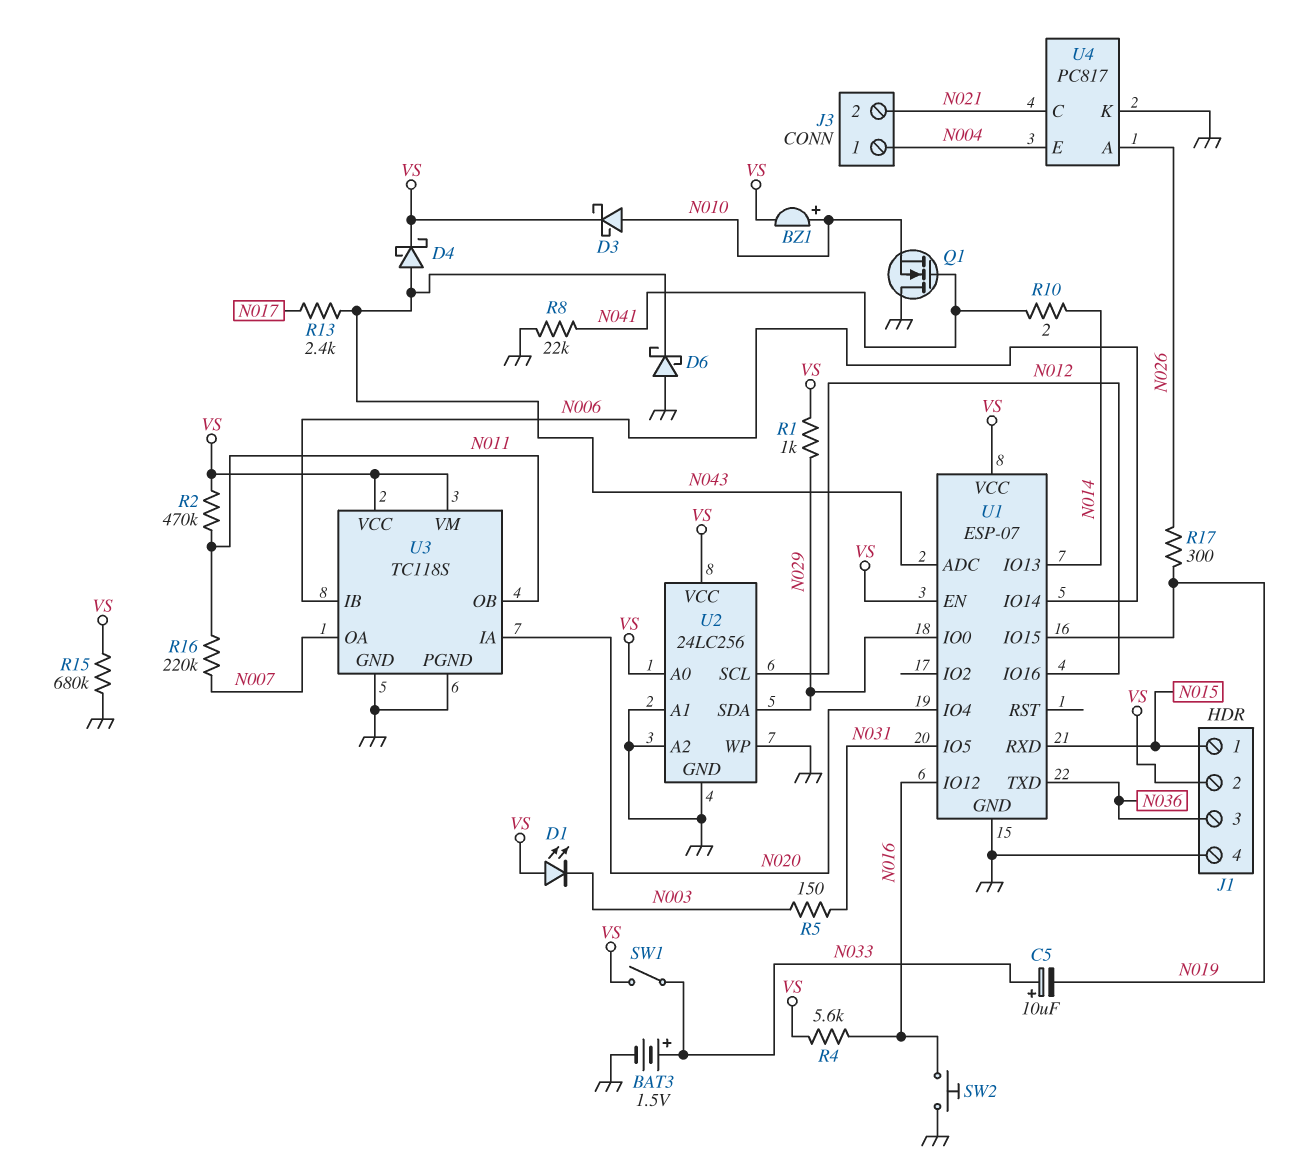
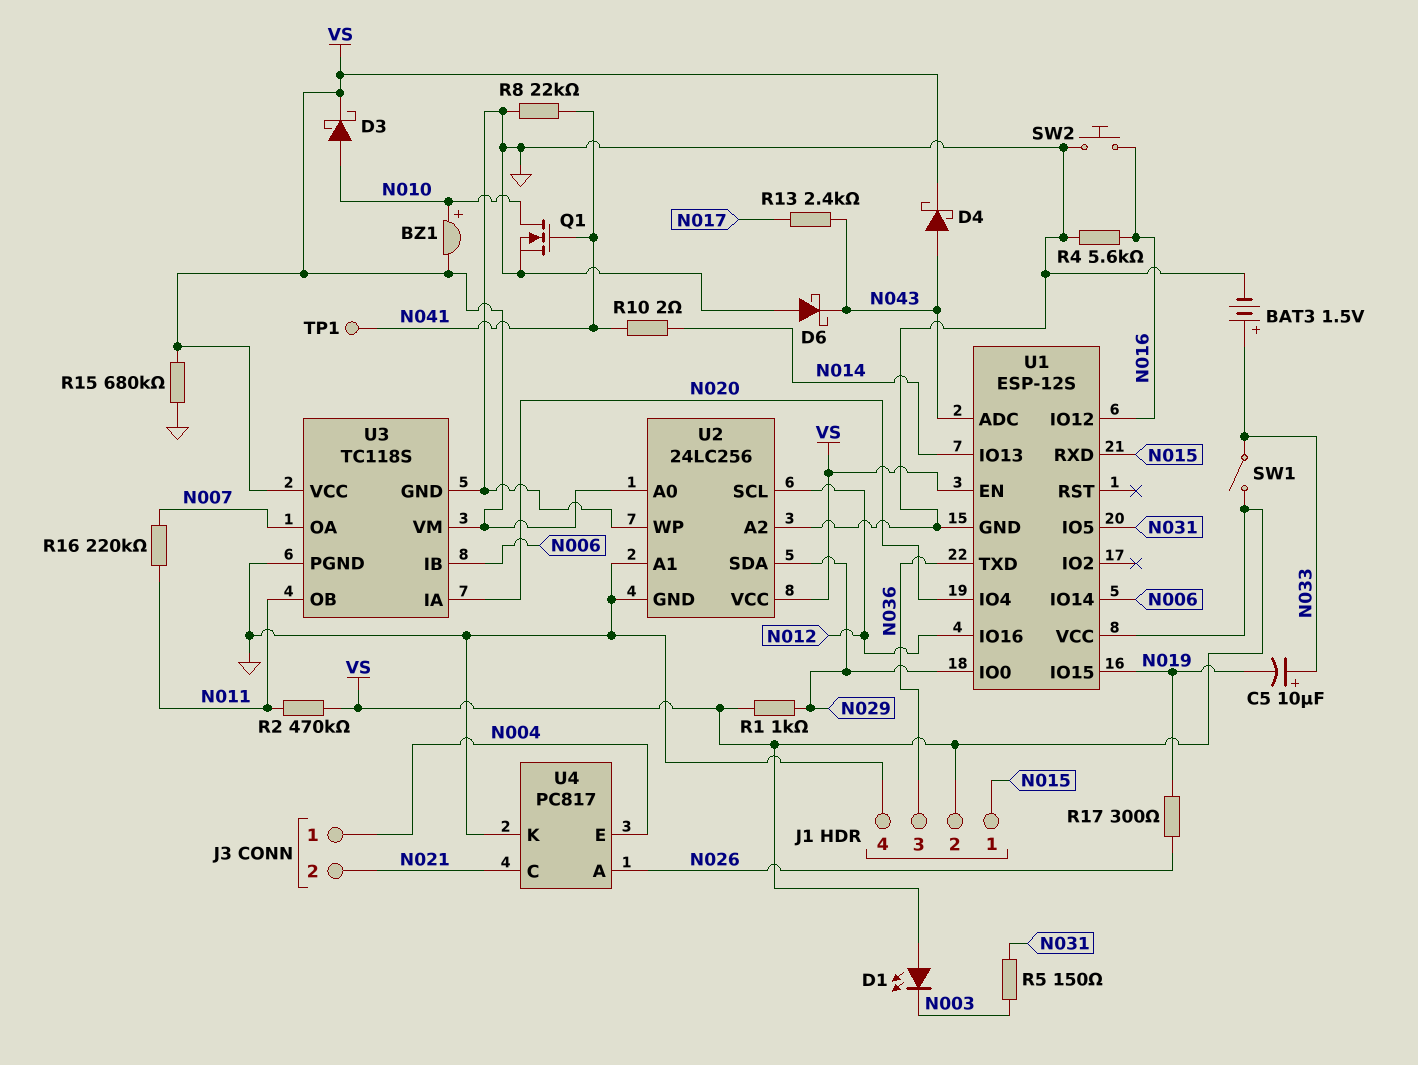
Q1: NMOS (G N041, D GND, S N010) -> NMOS (G N041, D N010, S GND)
R4: 5.6k (N016, VS) -> 5.6k (GND, N016)
TP1: none -> test point (N041)
U1: ESP-07 -> ESP-12S

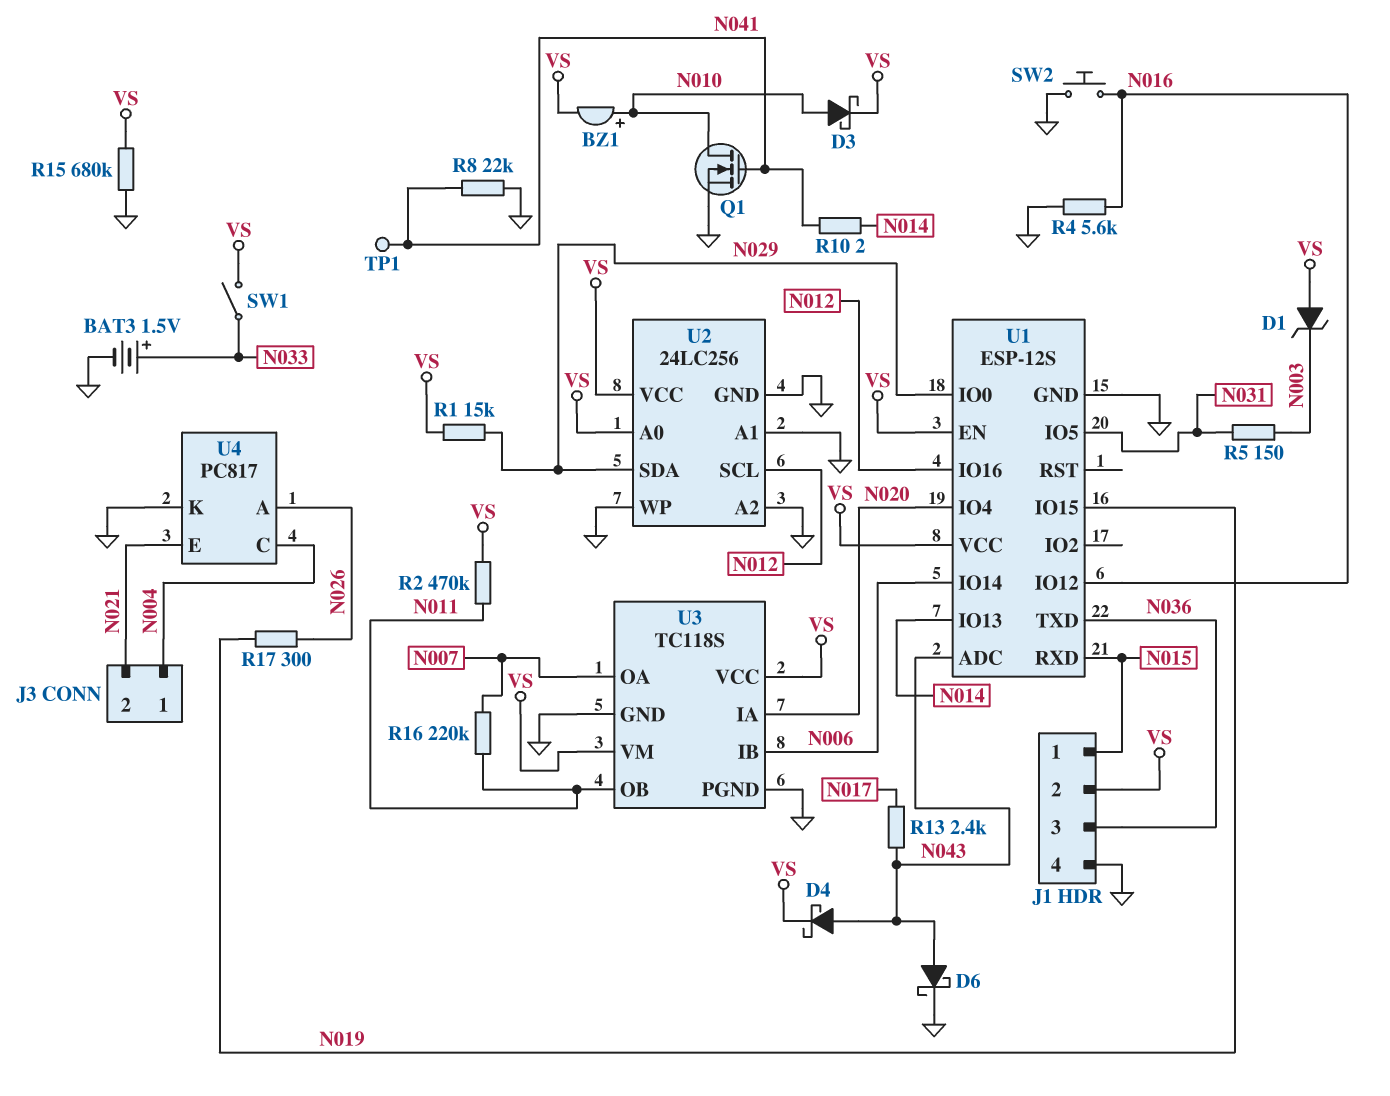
C5: 10uF (plus N033, minus N019) -> none
D1: LED (A VS, K N003) -> zener (A VS, K N003)
D6: schottky (A GND, K N043) -> schottky (A N043, K GND)
R1: 1k (N029, VS) -> 15k (N029, VS)
U4 pin C: N021 -> N004
U4 pin E: N004 -> N021

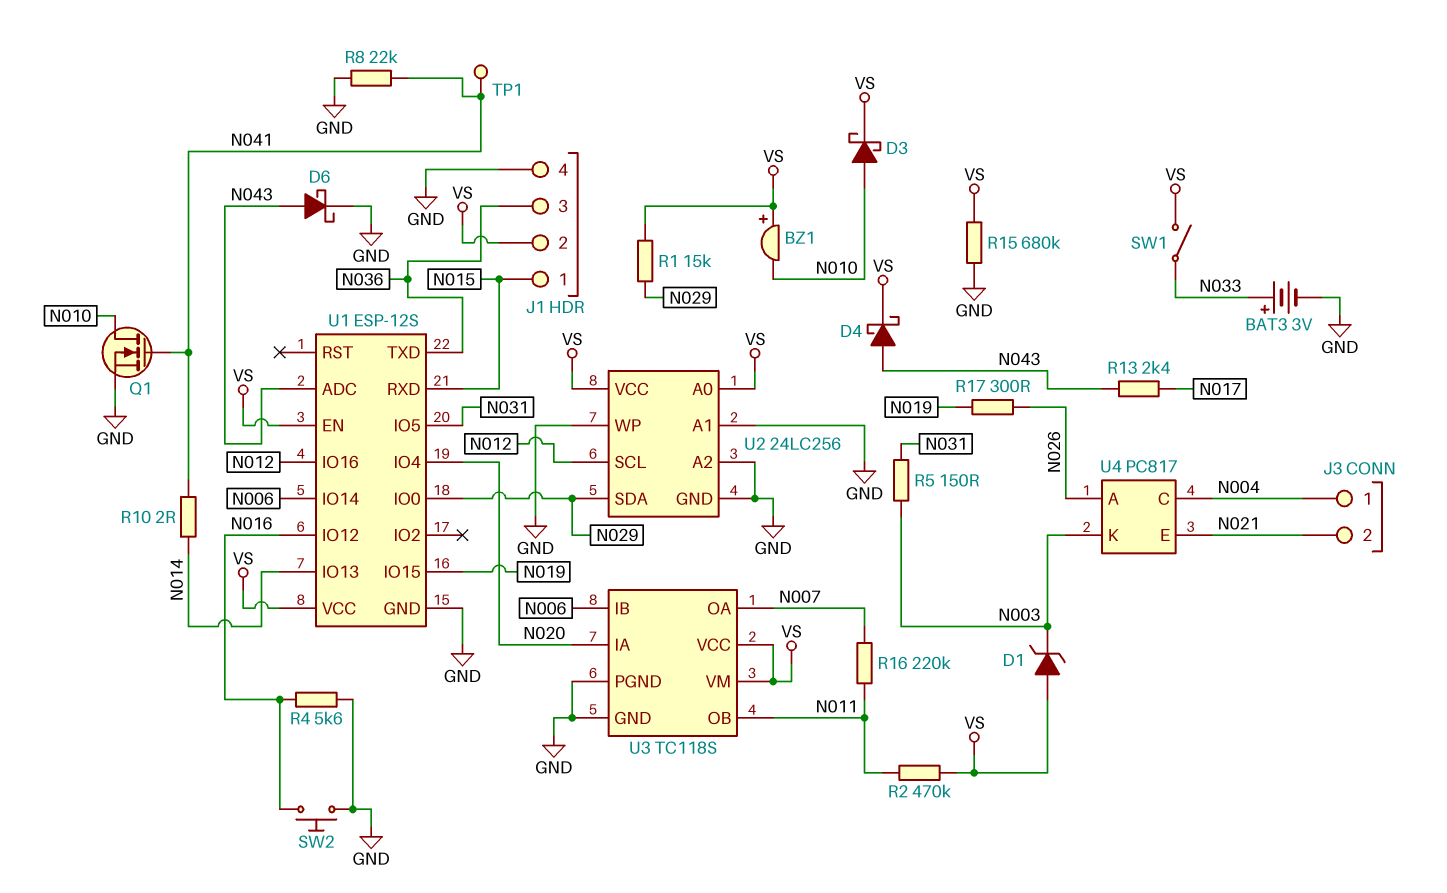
BAT3: 1.5V (plus N033, minus GND) -> 3V (plus N033, minus GND)
BZ1: buzzer (plus N010, minus VS) -> buzzer (plus VS, minus N010)
U4 pin K: GND -> N003

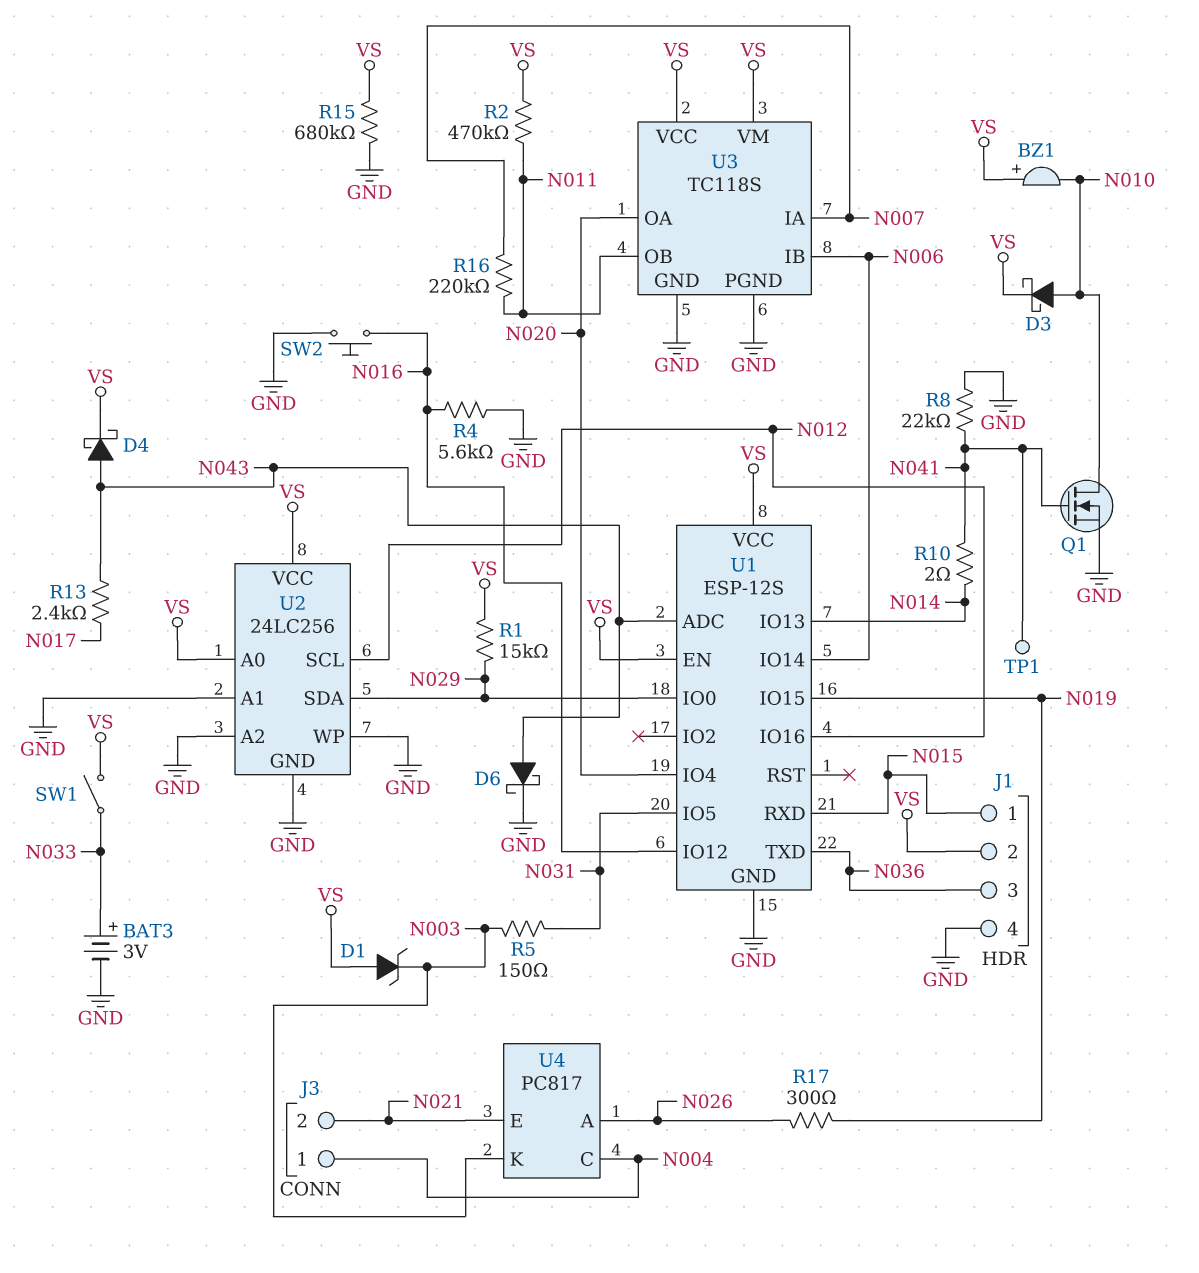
U3 pin IA: N020 -> N007
U3 pin OA: N007 -> N020

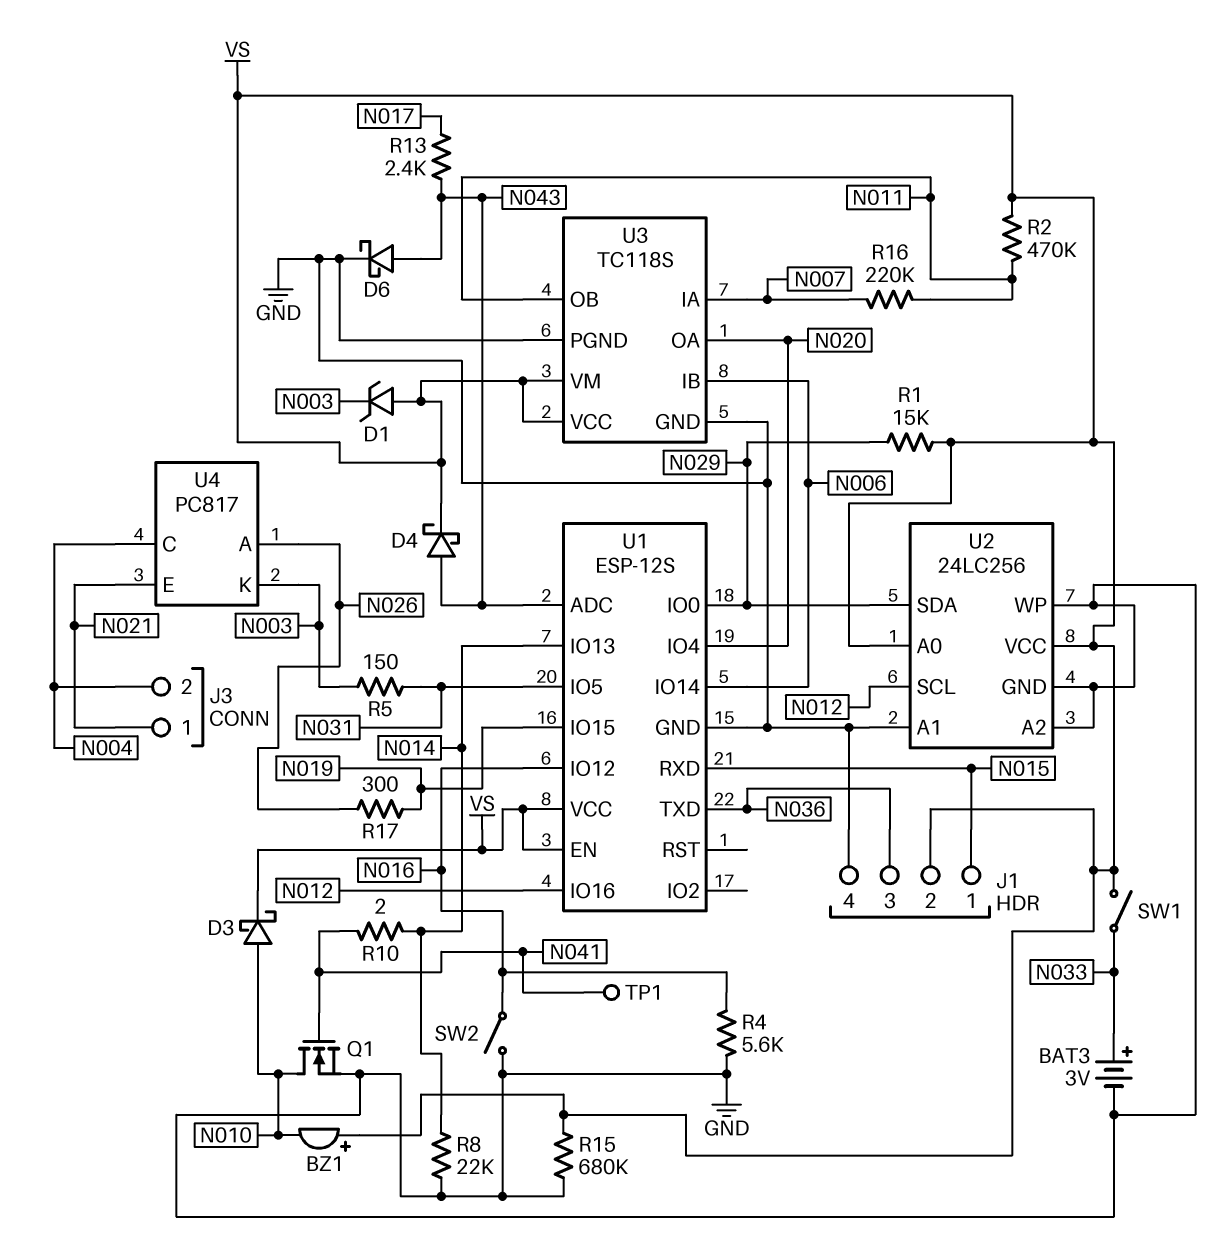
J3 pin 1: N004 -> N021
J3 pin 2: N021 -> N004
R8: 22k (GND, N041) -> 22k (GND, N014)
SW2: button (GND, N016) -> switch (GND, N016)

